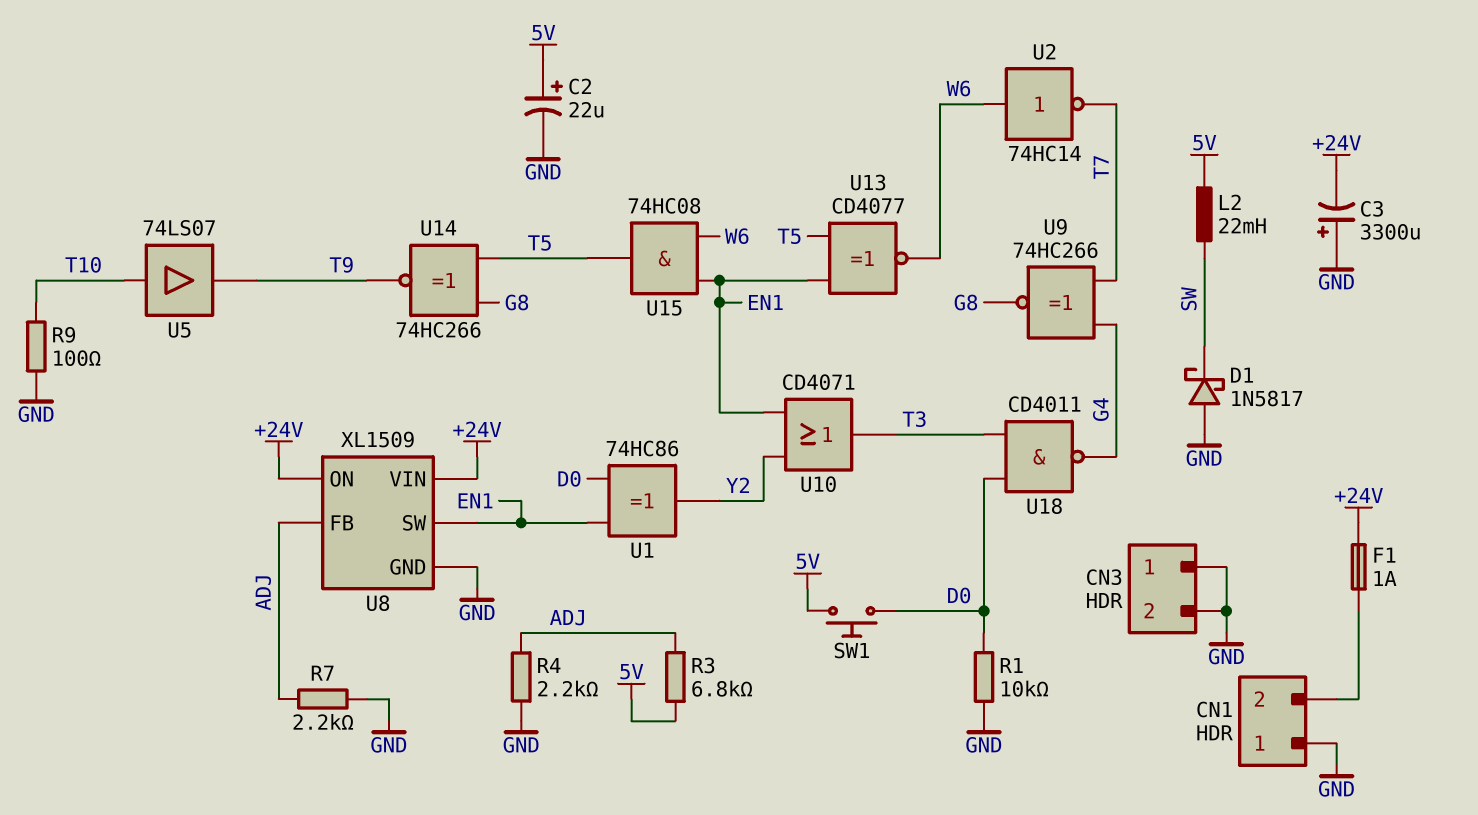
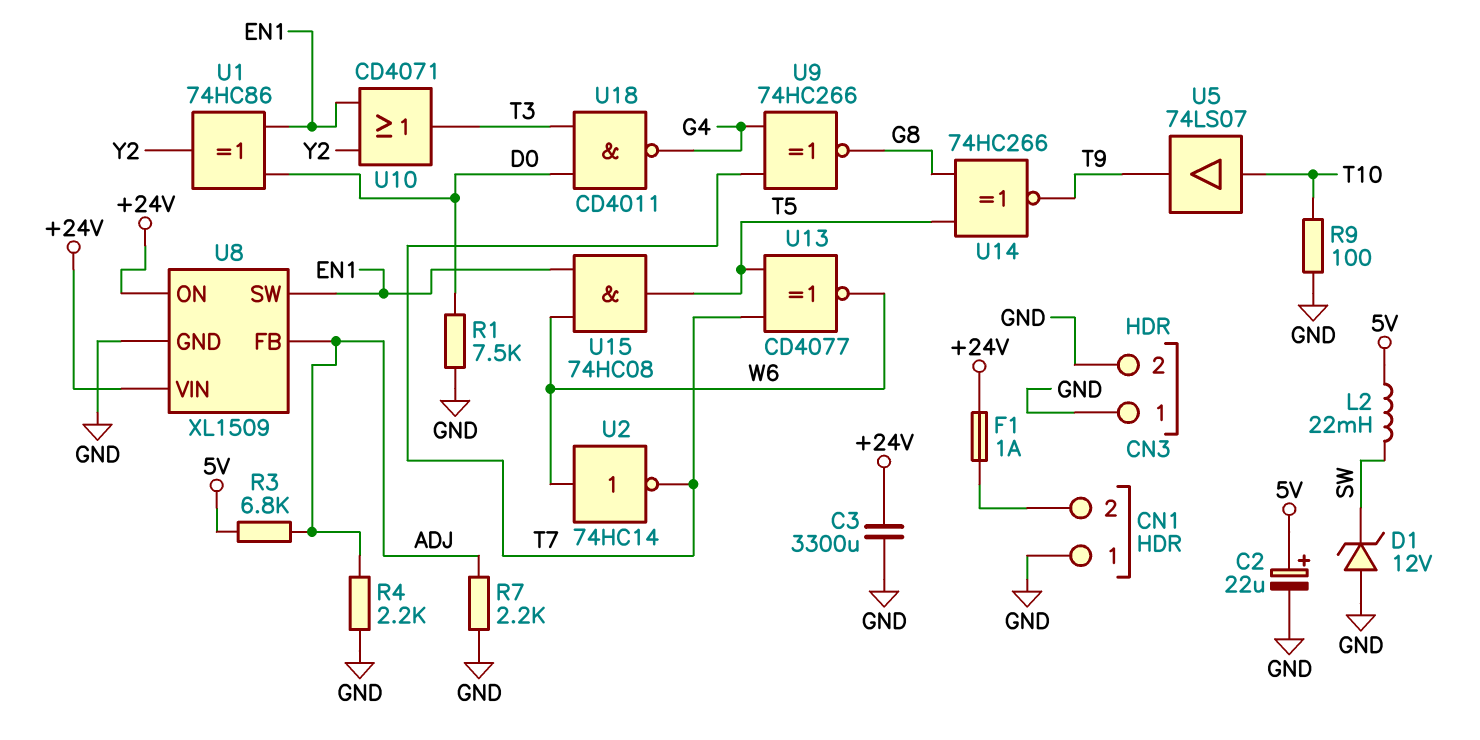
C3: 3300uF (plus GND, minus +24V) -> 3300uF (+24V, GND)
D1: schottky 1N5817 (A GND, K SW) -> zener 12V (A GND, K SW)
R1: 10k (D0, GND) -> 7.5k (D0, GND)
SW1: button (5V, D0) -> none
U13: XNOR CD4077 (in EN1, in T5, out W6) -> XNOR CD4077 (in T5, in T7, out W6)

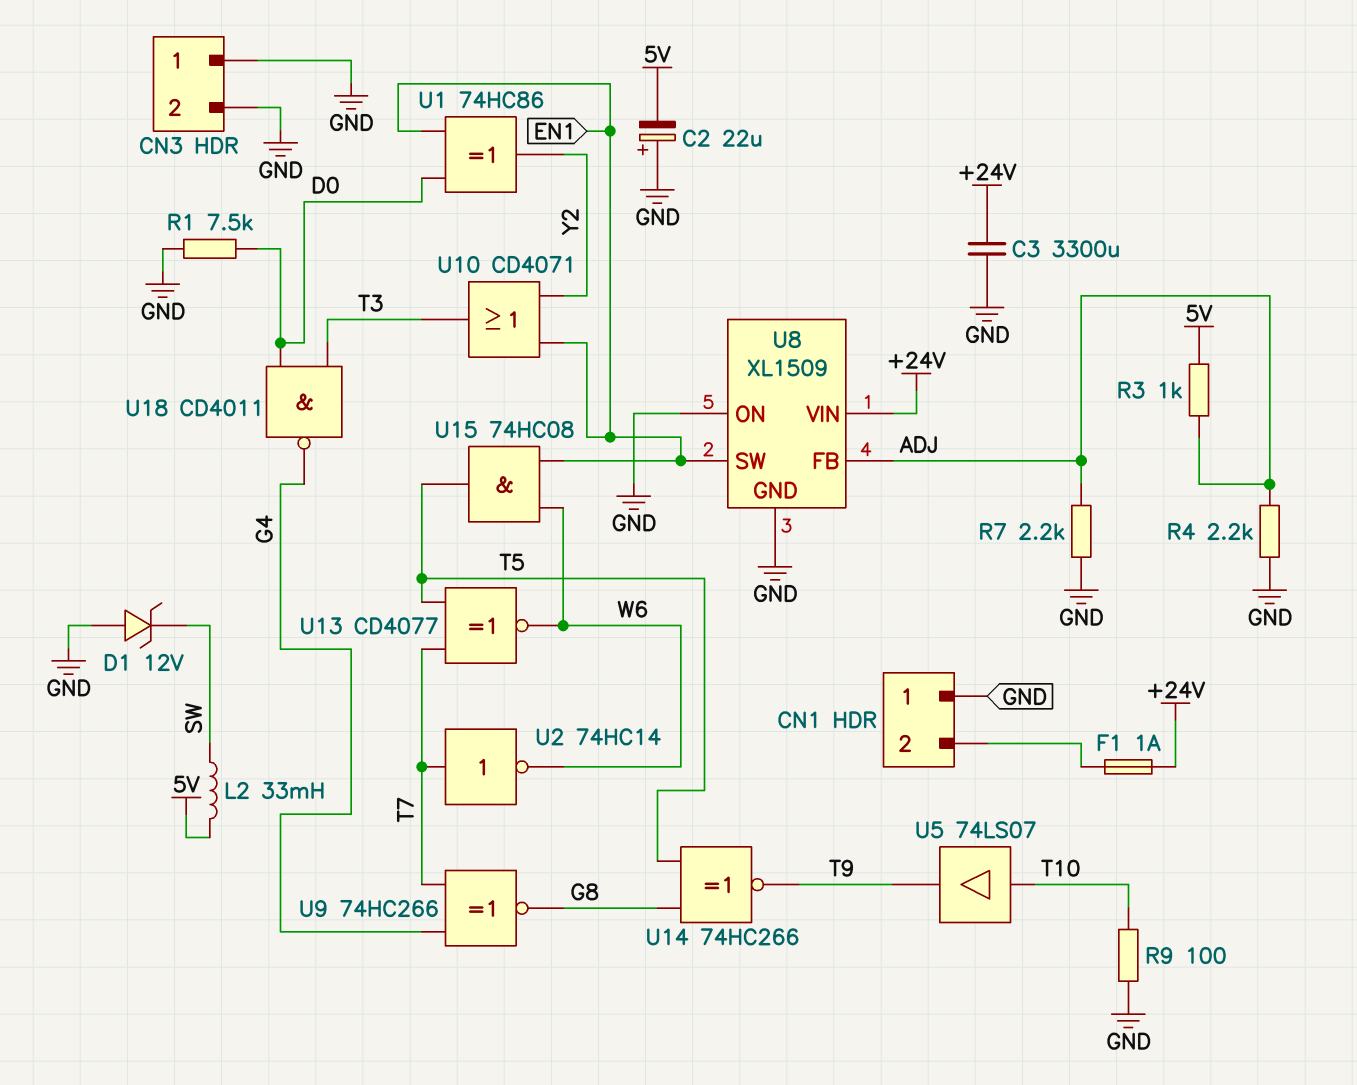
C2: 22uF (plus 5V, minus GND) -> 22uF (plus GND, minus 5V)
L2: 22mH (5V, SW) -> 33mH (5V, SW)
R3: 6.8k (5V, ADJ) -> 1k (5V, ADJ)
U2: NOT 74HC14 (in W6, out T7) -> NOT 74HC14 (in T7, out W6)
U8 pin ON: +24V -> GND

